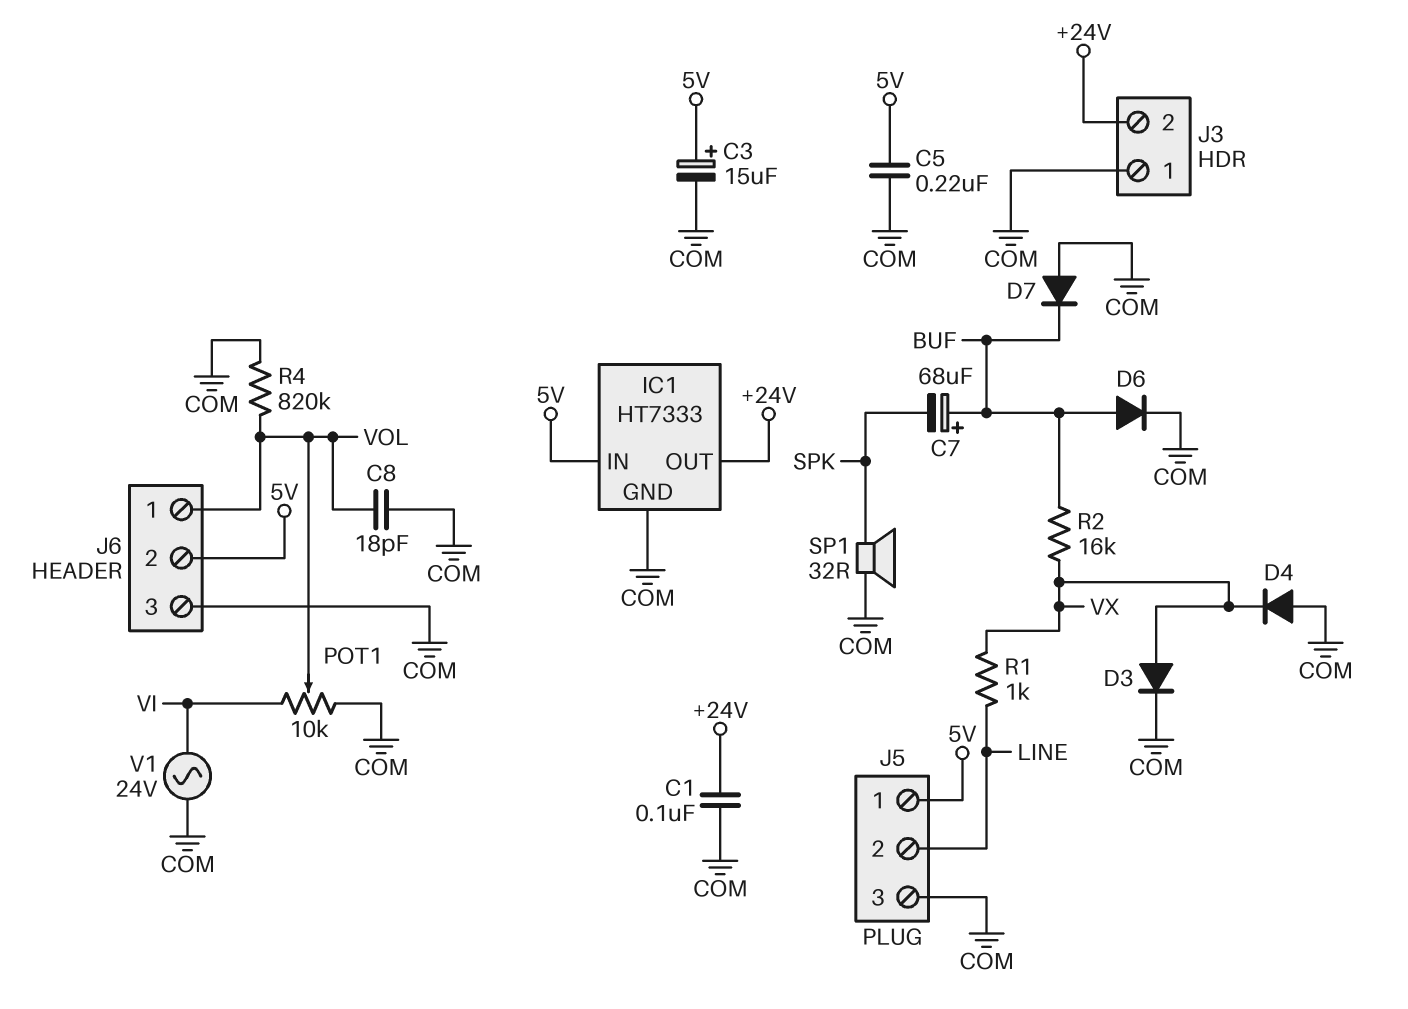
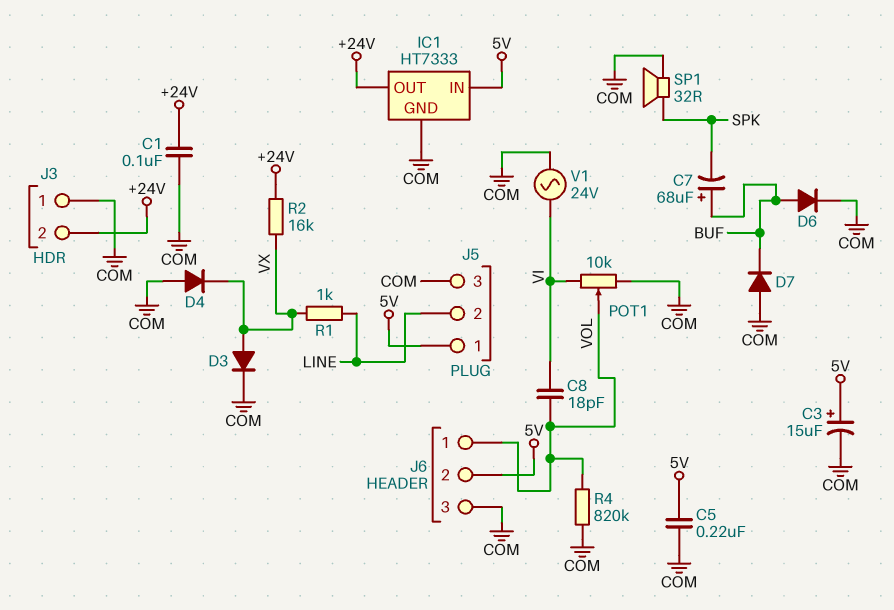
C8: 18pF (COM, VOL) -> 18pF (VI, VOL)
R2: 16k (BUF, VX) -> 16k (+24V, VX)

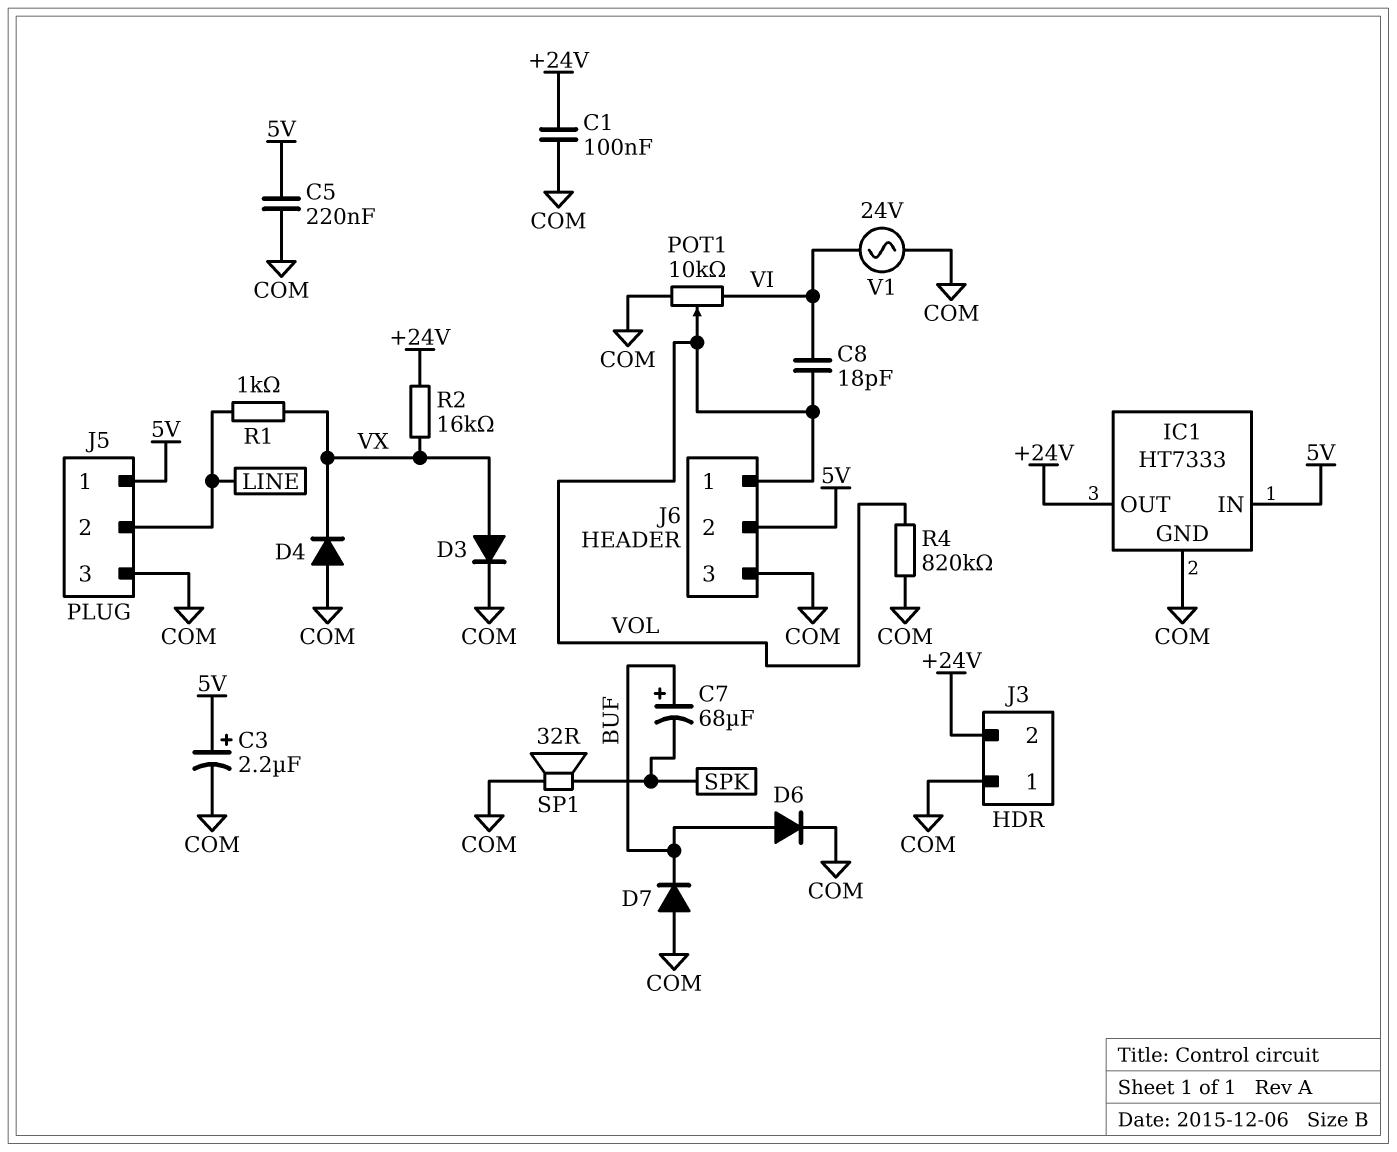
C3: 15uF (plus 5V, minus COM) -> 2.2uF (plus 5V, minus COM)

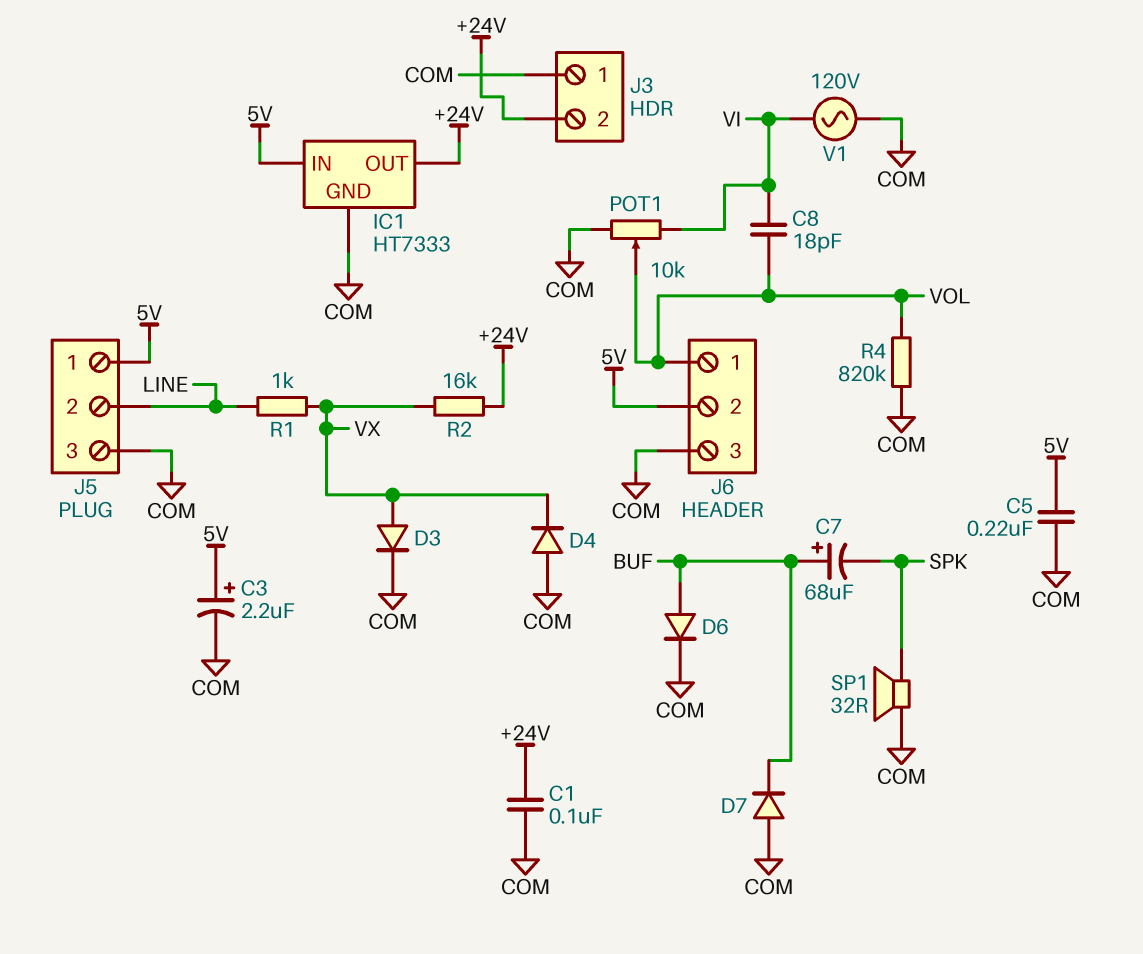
V1: AC 24V (COM, VI) -> AC 120V (COM, VI)

